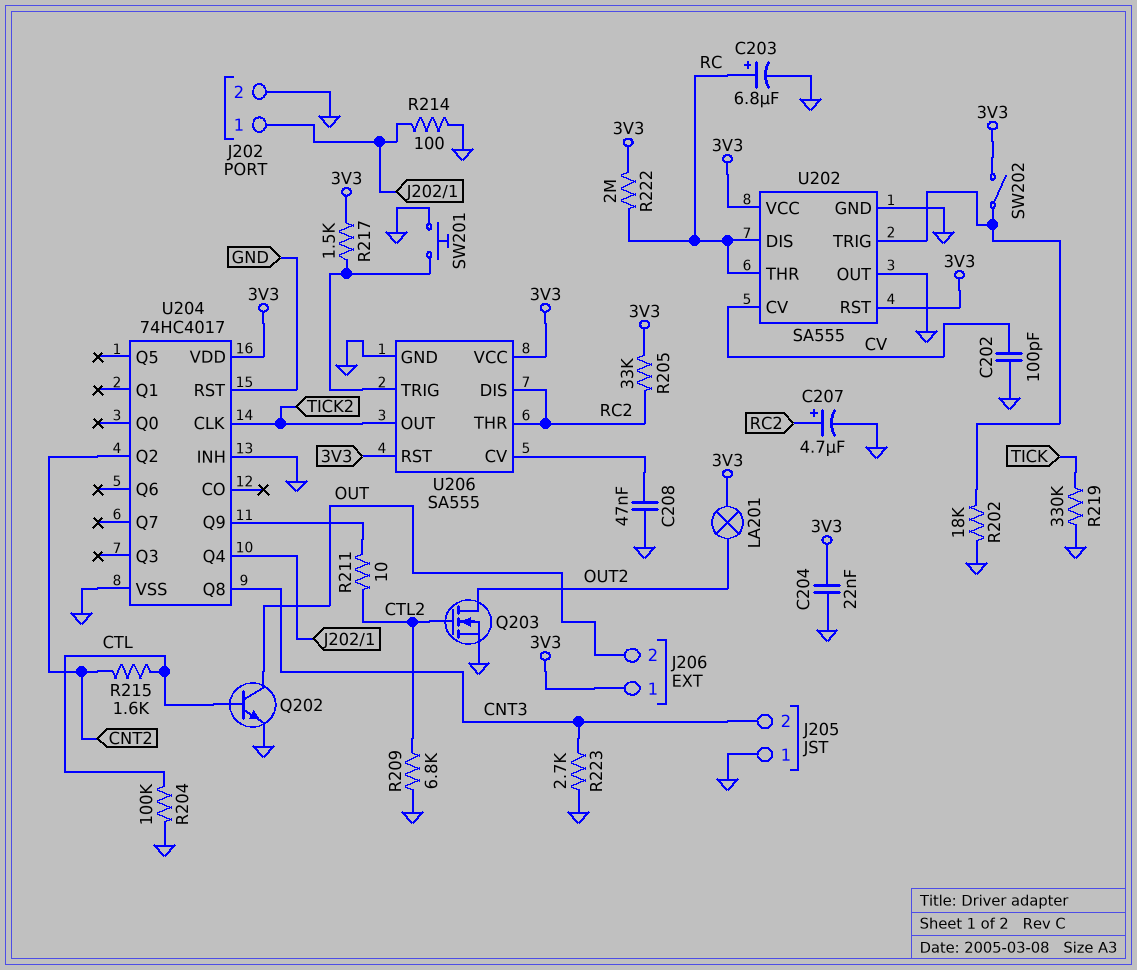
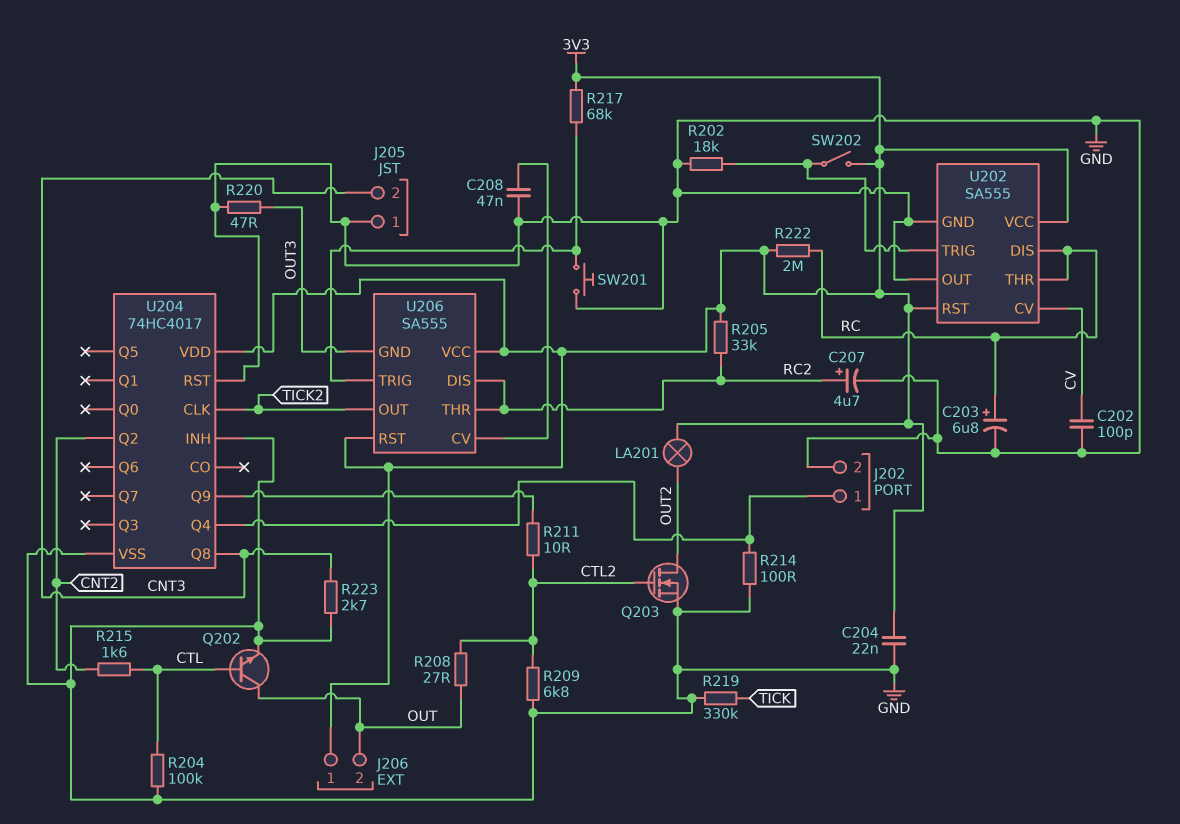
R208: none -> 27 (CTL2, OUT)
R217: 1.5k (3V3, U206/TRIG) -> 68k (3V3, U206/TRIG)
R220: none -> 47 (GND, OUT3)
U206 pin GND: GND -> OUT3

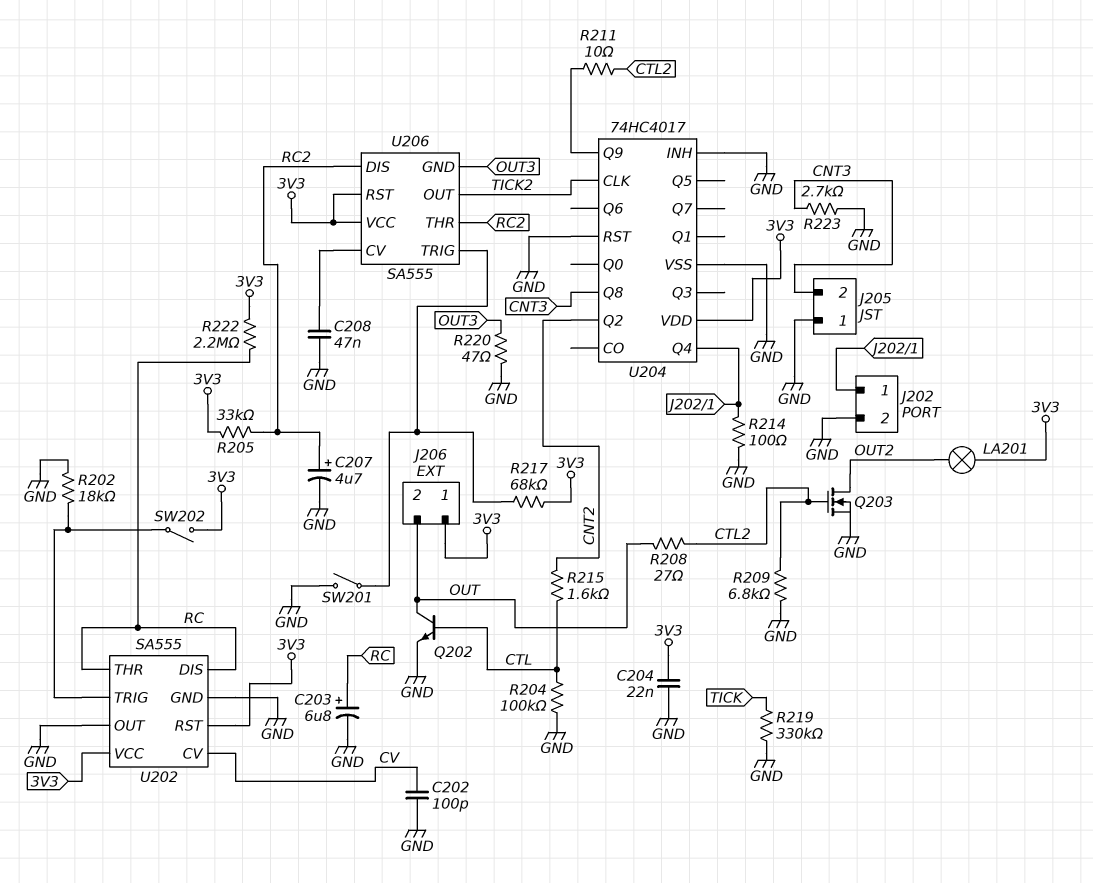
R222: 2M (3V3, RC) -> 2.2M (3V3, RC)
SW201: button (GND, U206/TRIG) -> switch (GND, U206/TRIG)

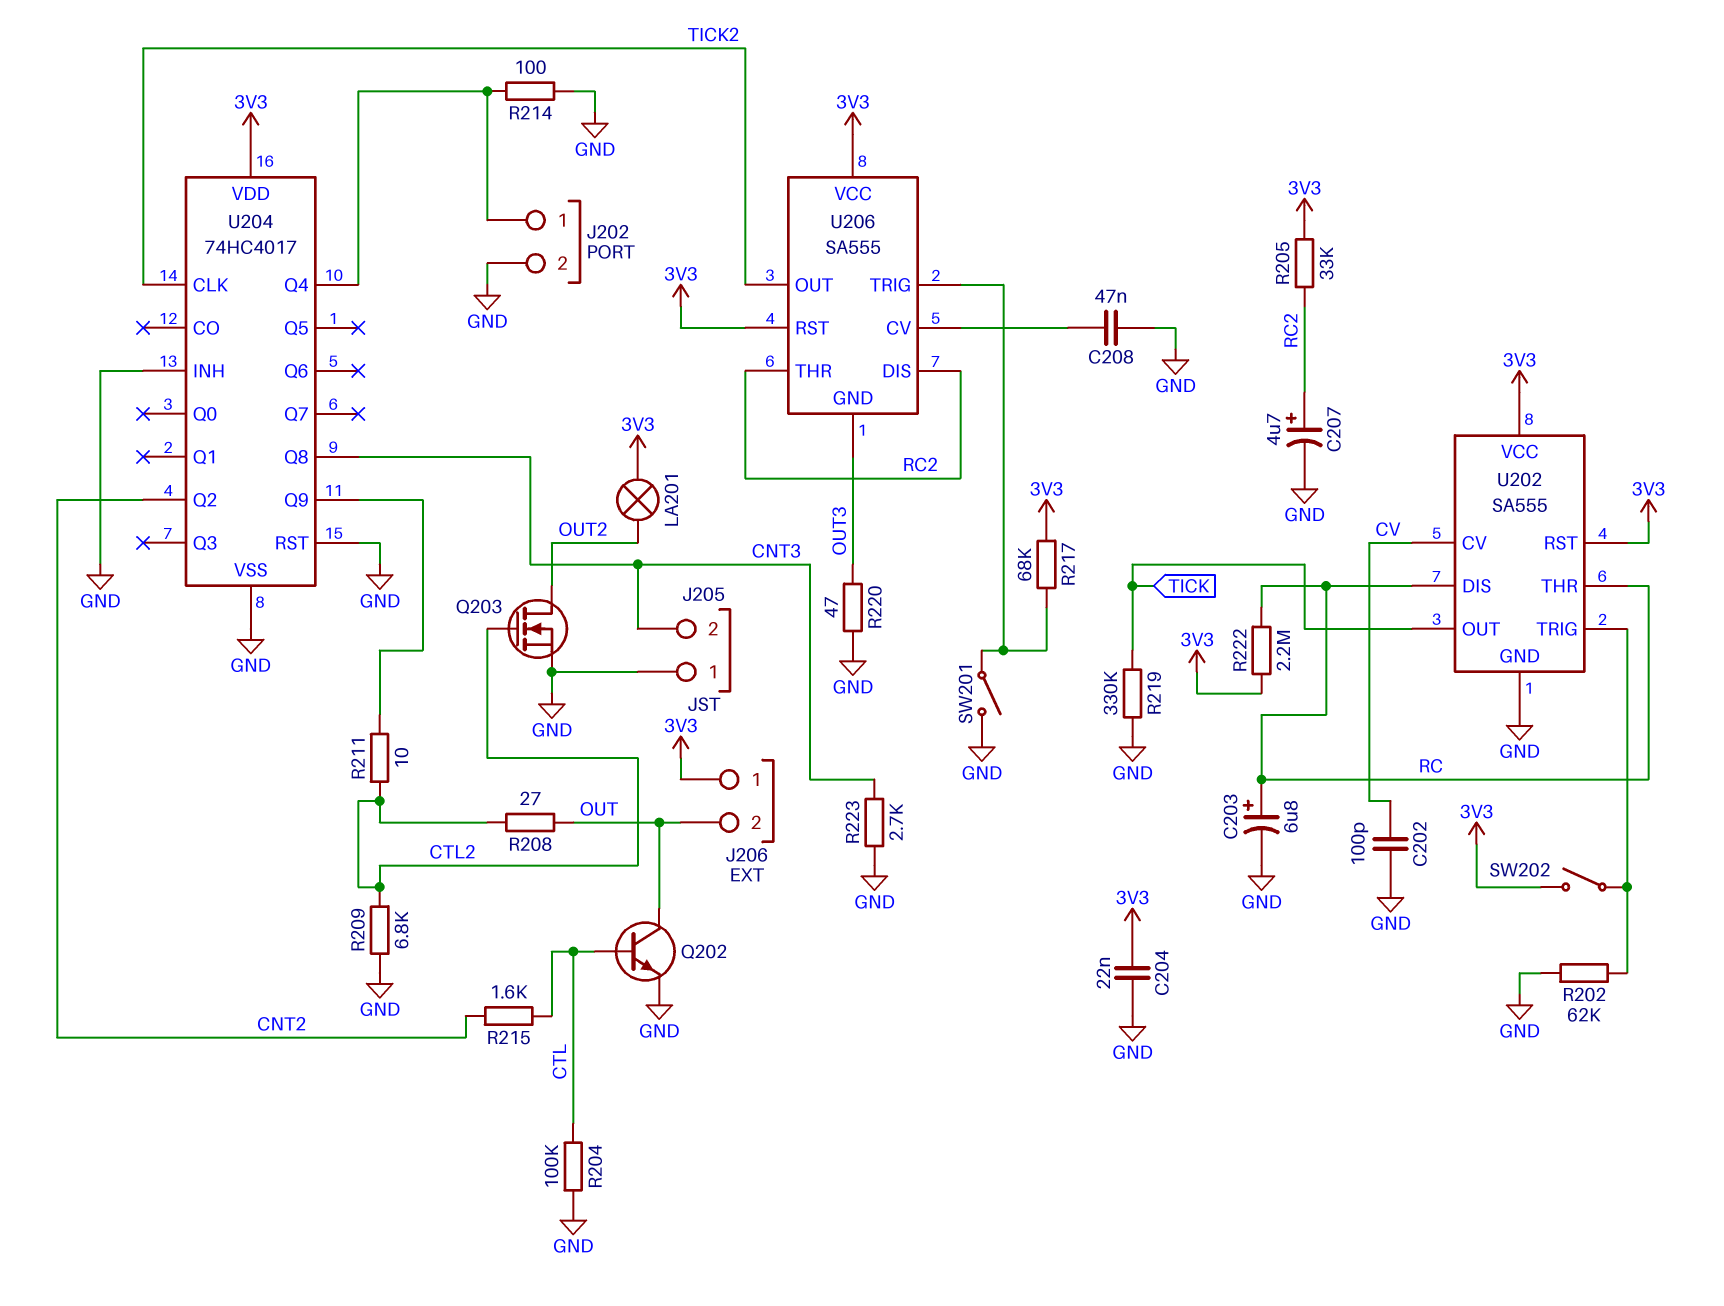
R202: 18k (GND, U202/TRIG) -> 62k (GND, U202/TRIG)
U202 pin OUT: GND -> TICK

